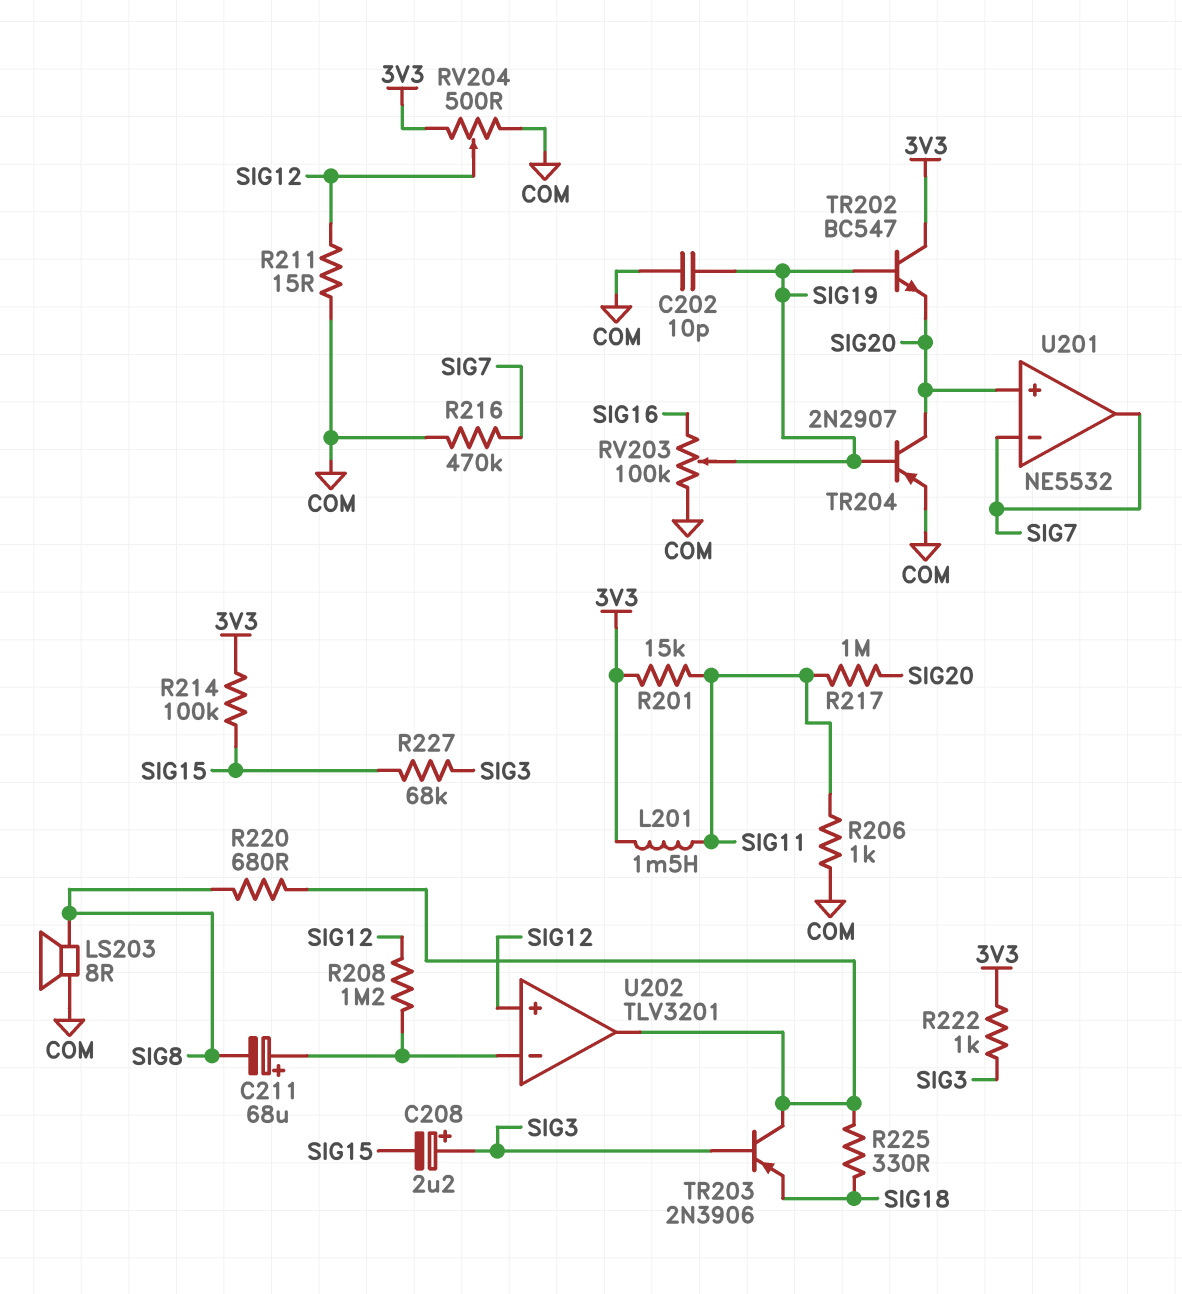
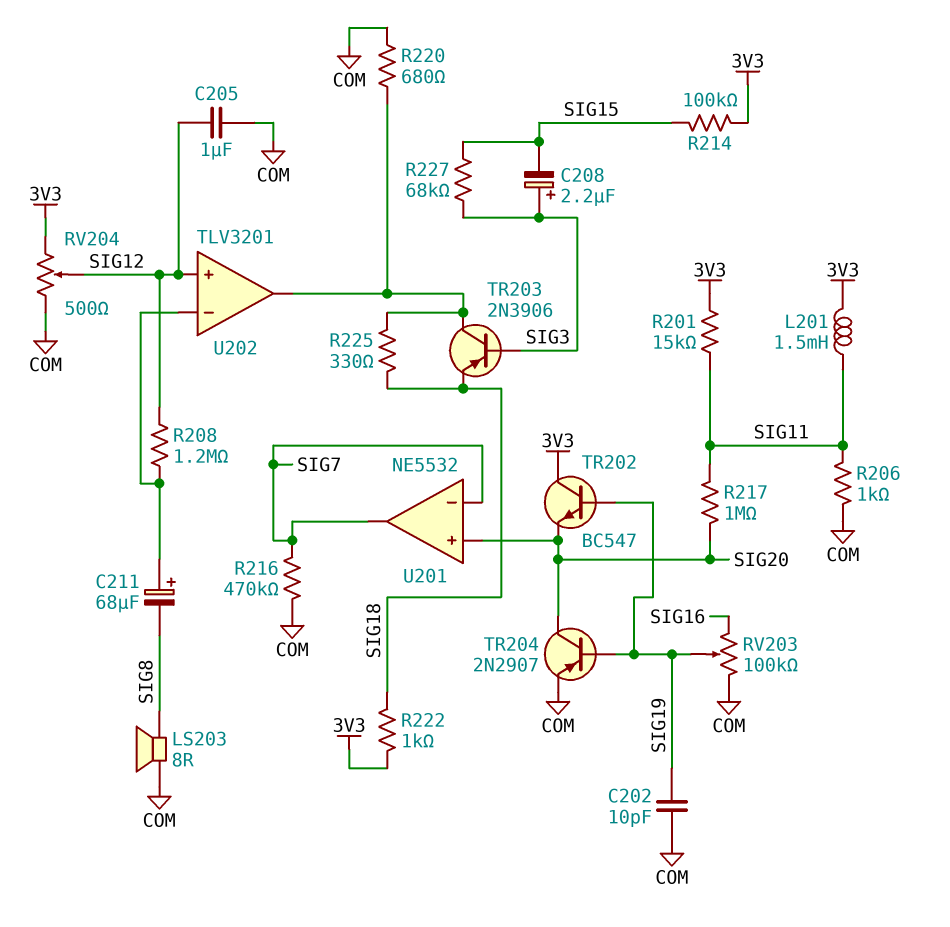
C205: none -> 1uF (COM, SIG12)
R211: 15 (COM, SIG12) -> none
R220: 680 (SIG8, U202/out) -> 680 (COM, U202/out)
R222: 1k (3V3, SIG3) -> 1k (3V3, SIG18)

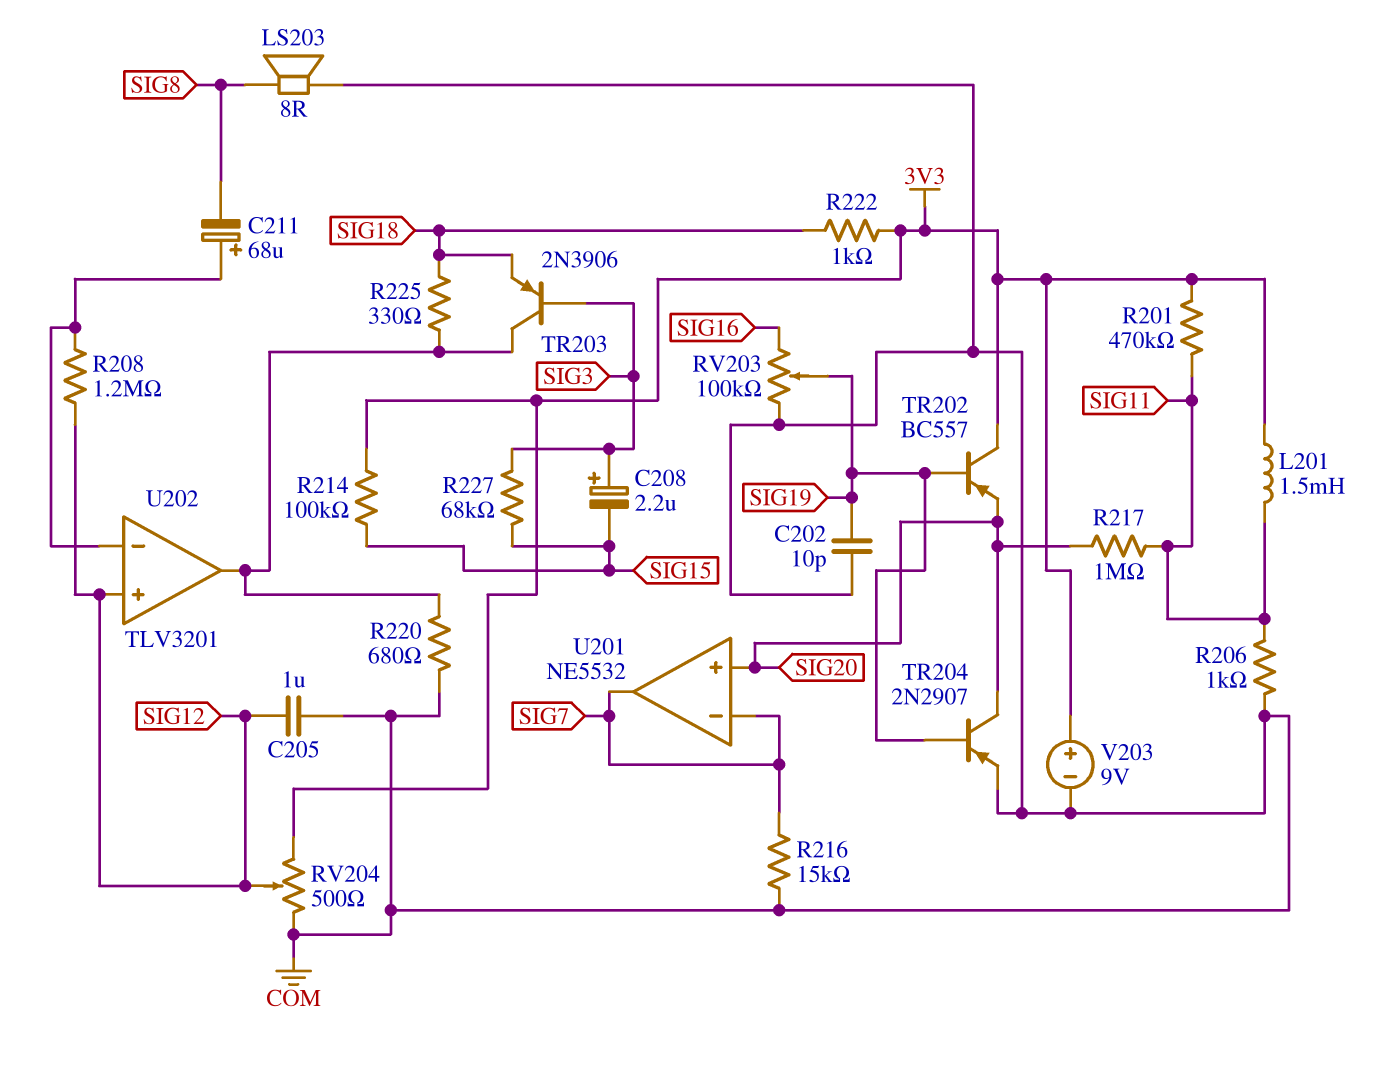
R201: 15k (3V3, SIG11) -> 470k (3V3, SIG11)
R216: 470k (COM, SIG7) -> 15k (COM, SIG7)
TR202: NPN BC547 (B SIG19, C 3V3, E SIG20) -> PNP BC557 (B SIG19, C 3V3, E SIG20)
V203: none -> 9V (plus 3V3, minus COM)

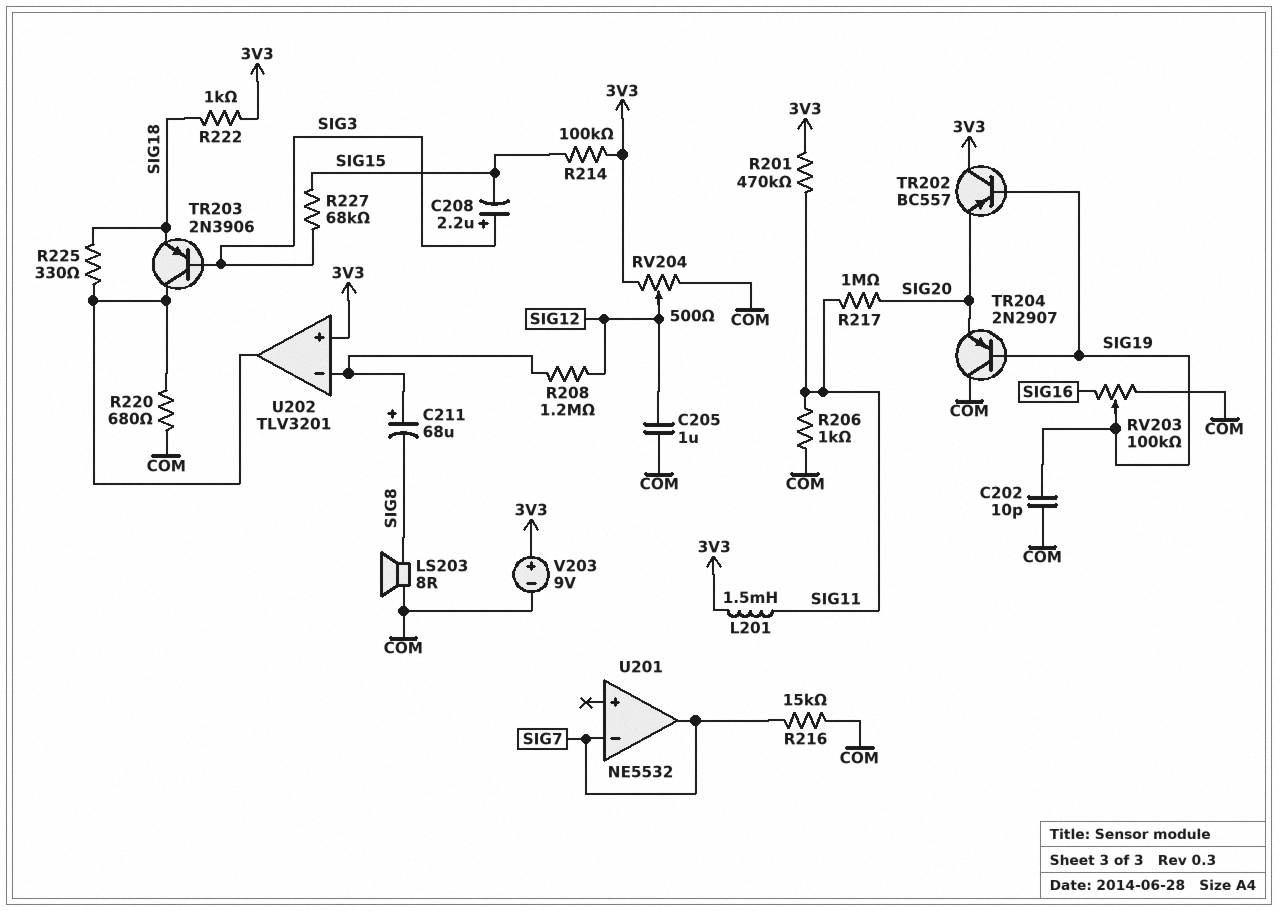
TR204: PNP 2N2907 (B SIG19, C SIG20, E COM) -> PNP 2N2907 (B SIG19, C COM, E SIG20)
U201 pin in+: SIG20 -> none
U202 pin in+: SIG12 -> 3V3

